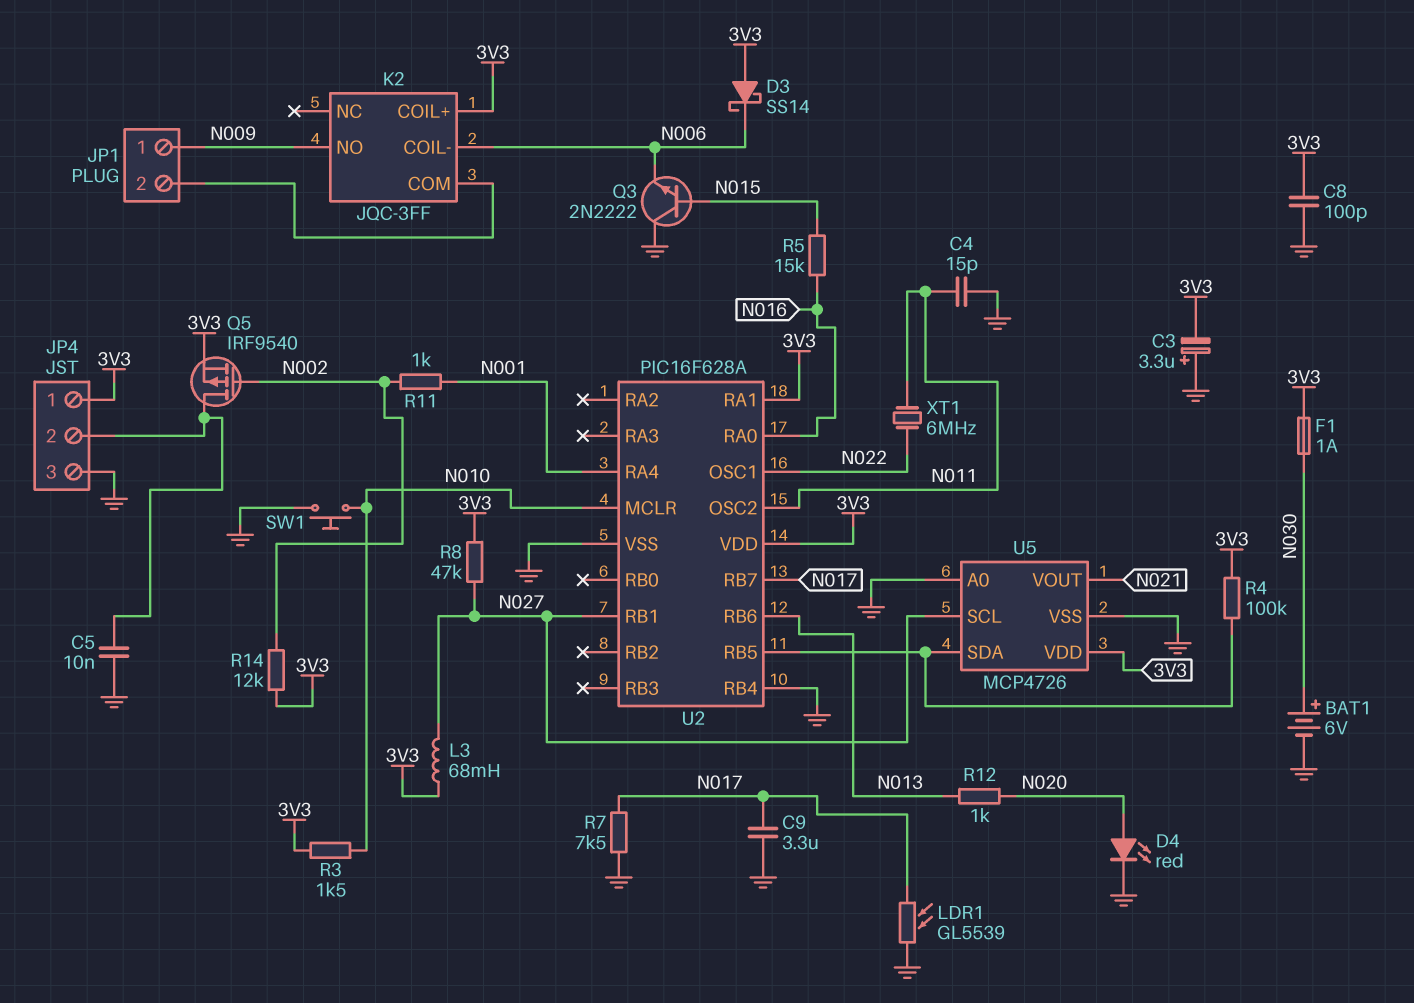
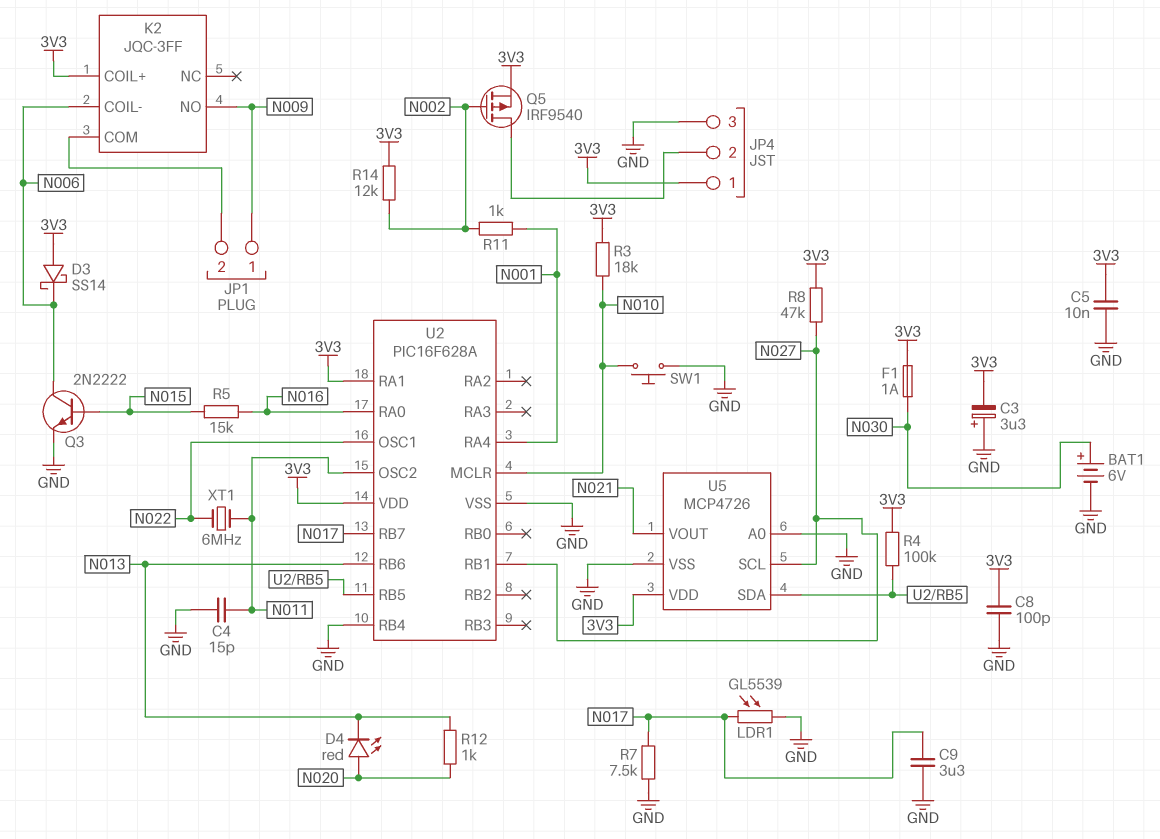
C5: 10nF (GND, JP4/2) -> 10nF (3V3, GND)
D4: LED red (A N020, K GND) -> LED red (A N020, K N013)
L3: 68mH (3V3, N027) -> none
Q3: NPN 2N2222 (B N015, C GND, E N006) -> NPN 2N2222 (B N015, C N006, E GND)
R3: 1.5k (3V3, N010) -> 18k (3V3, N010)

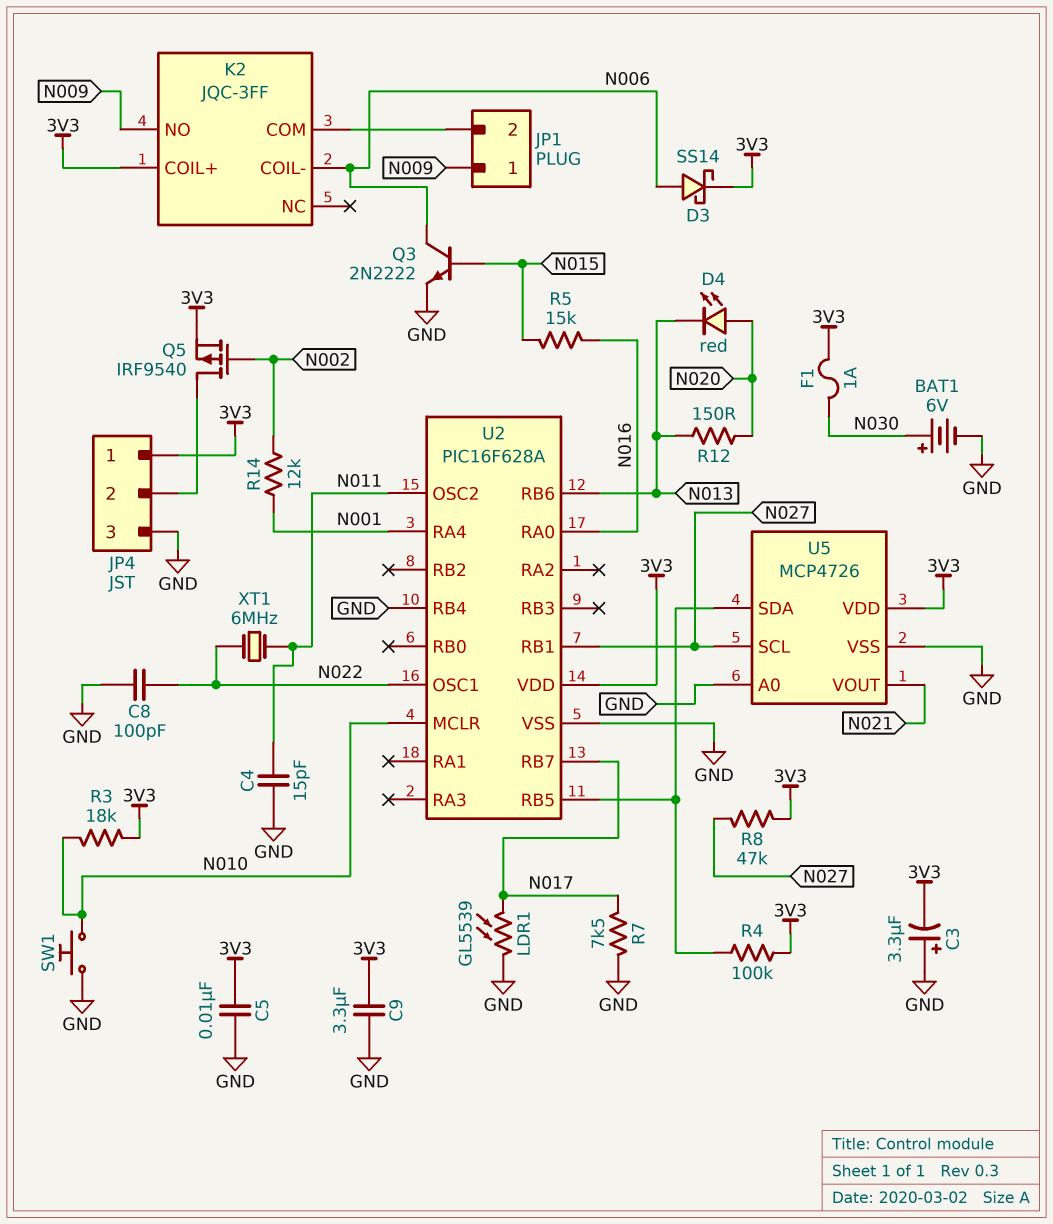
C8: 100pF (3V3, GND) -> 100pF (GND, N022)
C9: 3.3uF (GND, N017) -> 3.3uF (3V3, GND)
D3: schottky SS14 (A 3V3, K N006) -> schottky SS14 (A N006, K 3V3)
R11: 1k (N001, N002) -> none
R12: 1k (N013, N020) -> 150 (N013, N020)
R14: 12k (3V3, N002) -> 12k (N001, N002)
U2 pin RA1: 3V3 -> none

